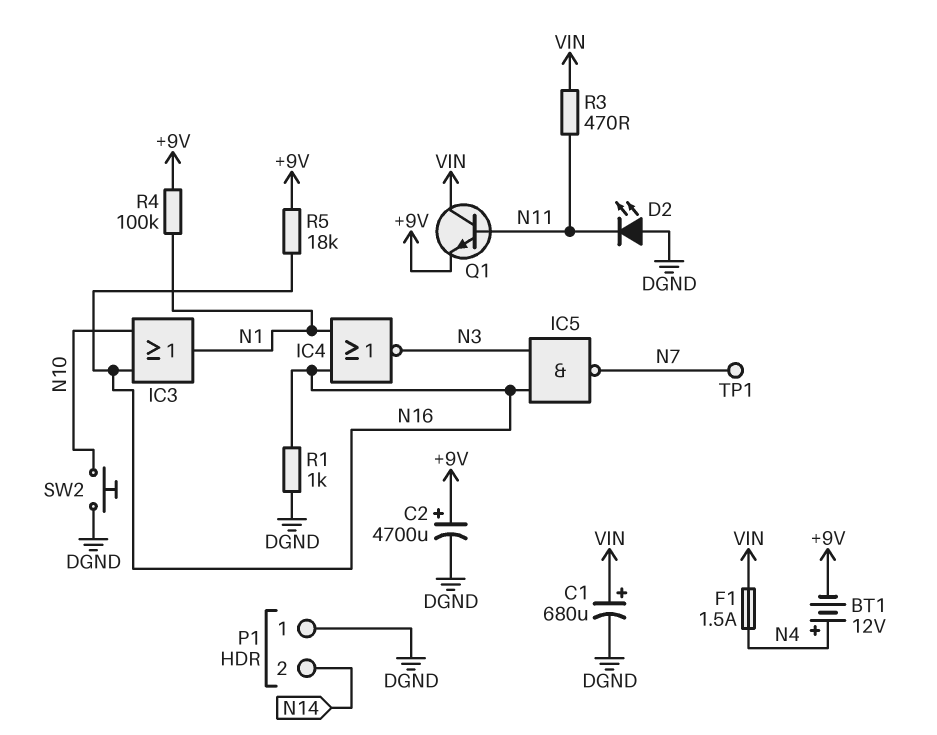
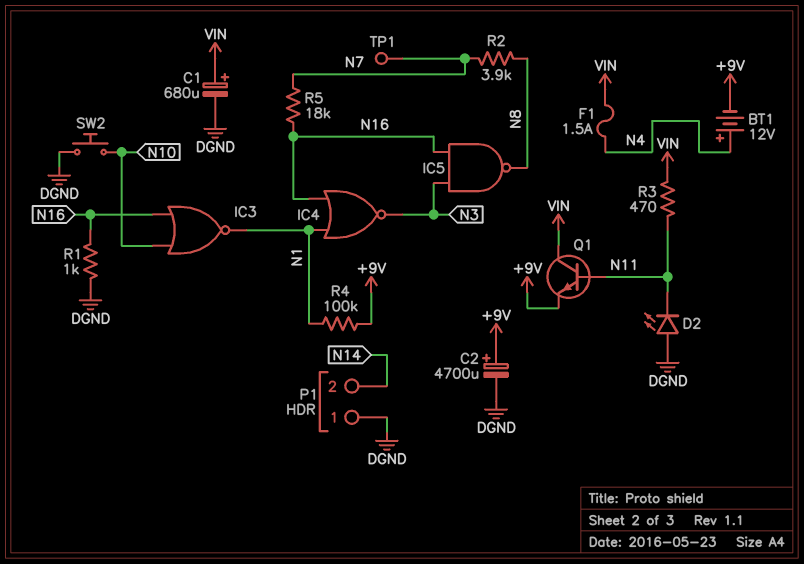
IC3: OR (in N10, in N16, out N1) -> NOR (in N10, in N16, out N1)
IC5: NAND (in N3, in N16, out N7) -> NAND (in N3, in N16, out N8)
R2: none -> 3.9k (N7, N8)
R5: 18k (+9V, N16) -> 18k (N7, N16)

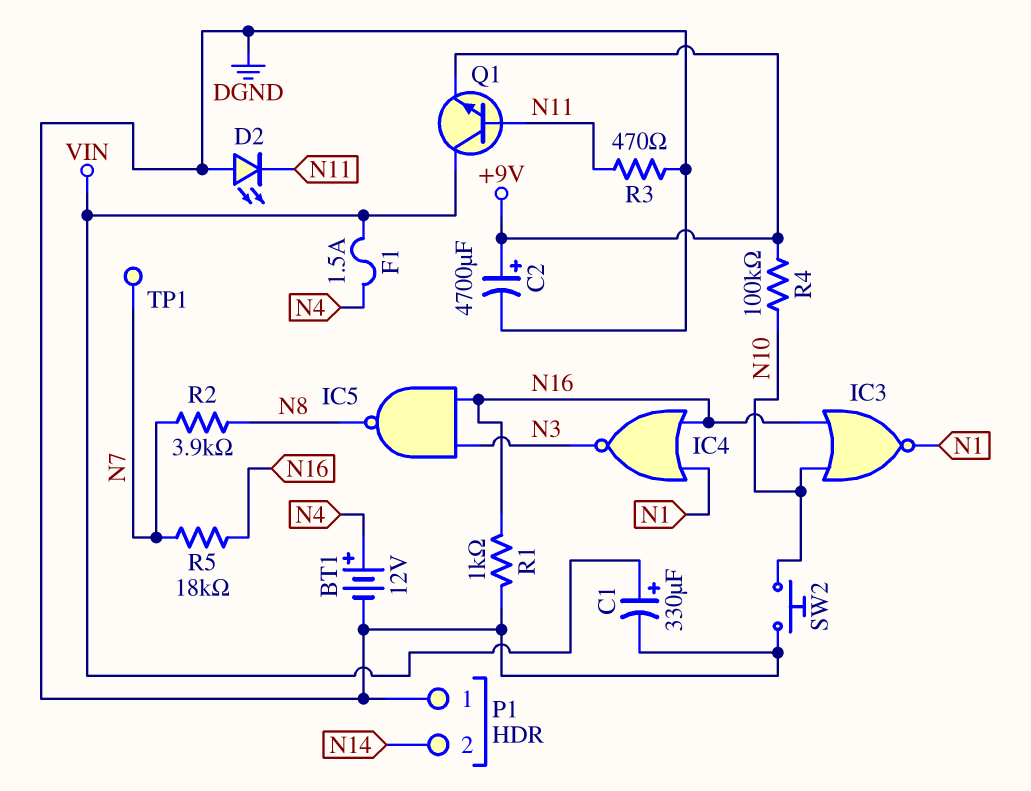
BT1: 12V (plus N4, minus +9V) -> 12V (plus N4, minus DGND)
C1: 680uF (plus VIN, minus DGND) -> 330uF (plus VIN, minus DGND)
R3: 470 (N11, VIN) -> 470 (DGND, N11)
R4: 100k (+9V, N1) -> 100k (+9V, N10)

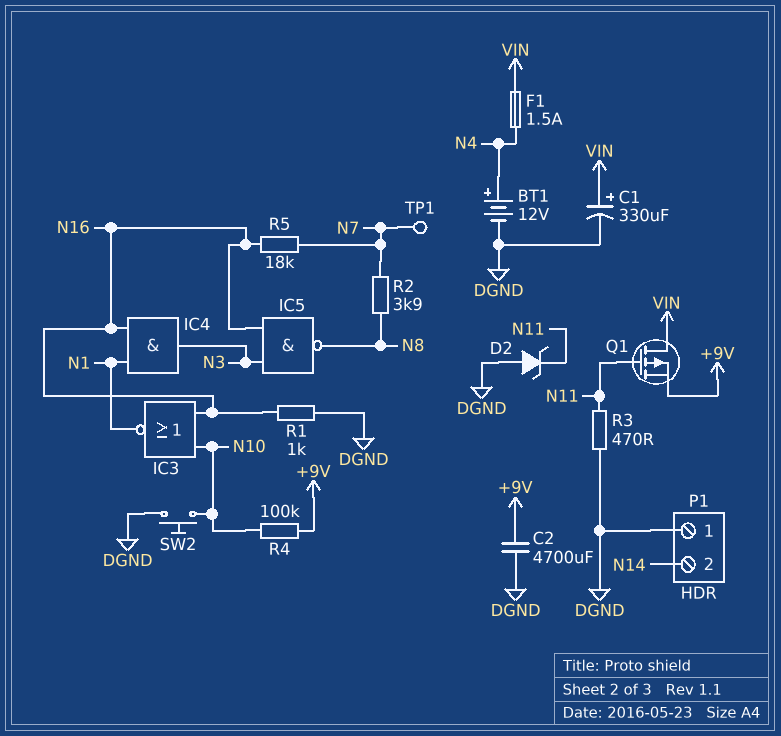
C2: 4700uF (plus +9V, minus DGND) -> 4700uF (+9V, DGND)
D2: LED (A DGND, K N11) -> zener (A DGND, K N11)
IC4: NOR (in N1, in N16, out N3) -> AND (in N1, in N16, out N3)
Q1: NPN (B N11, C VIN, E +9V) -> PMOS (G N11, D VIN, S +9V)

